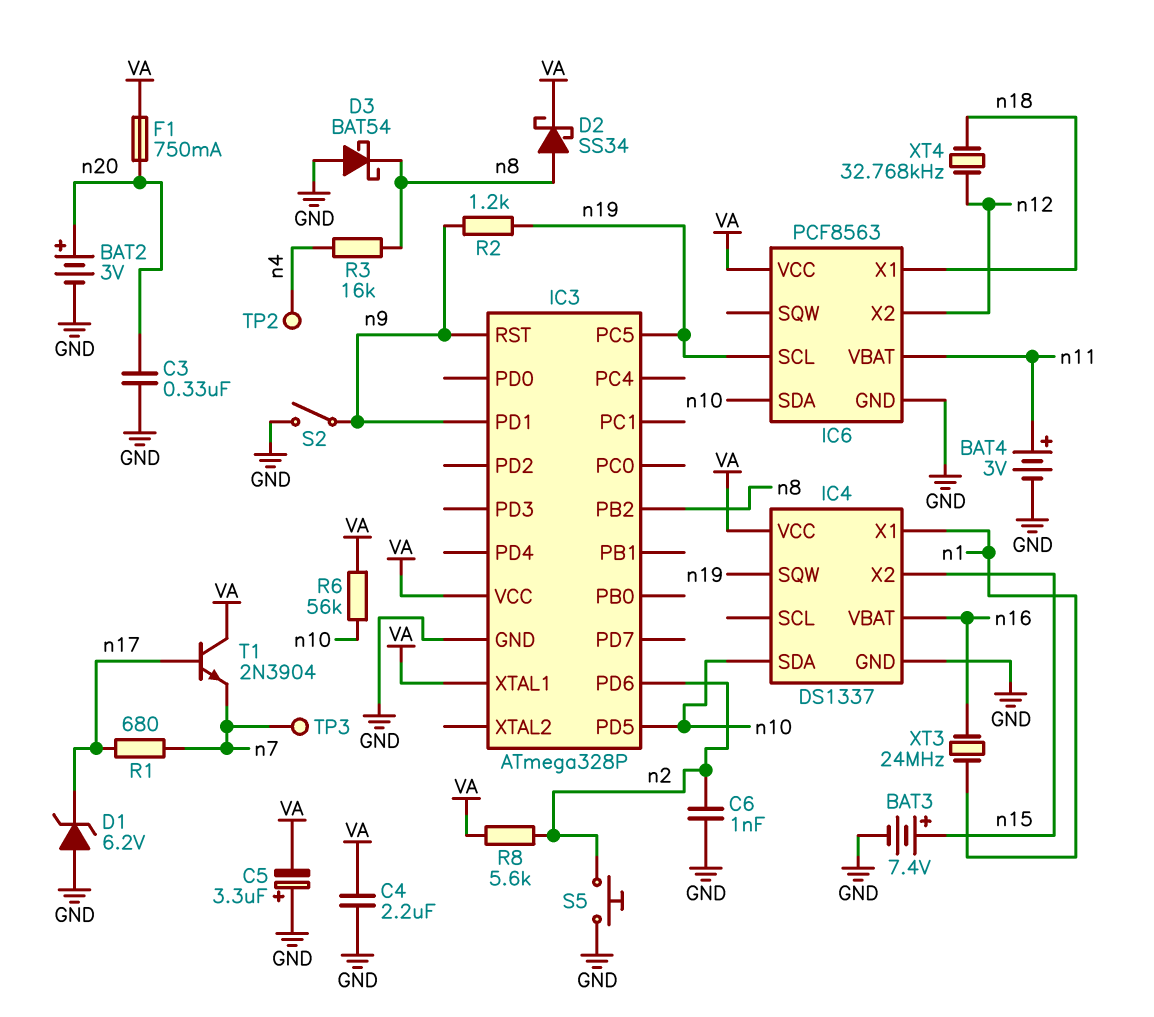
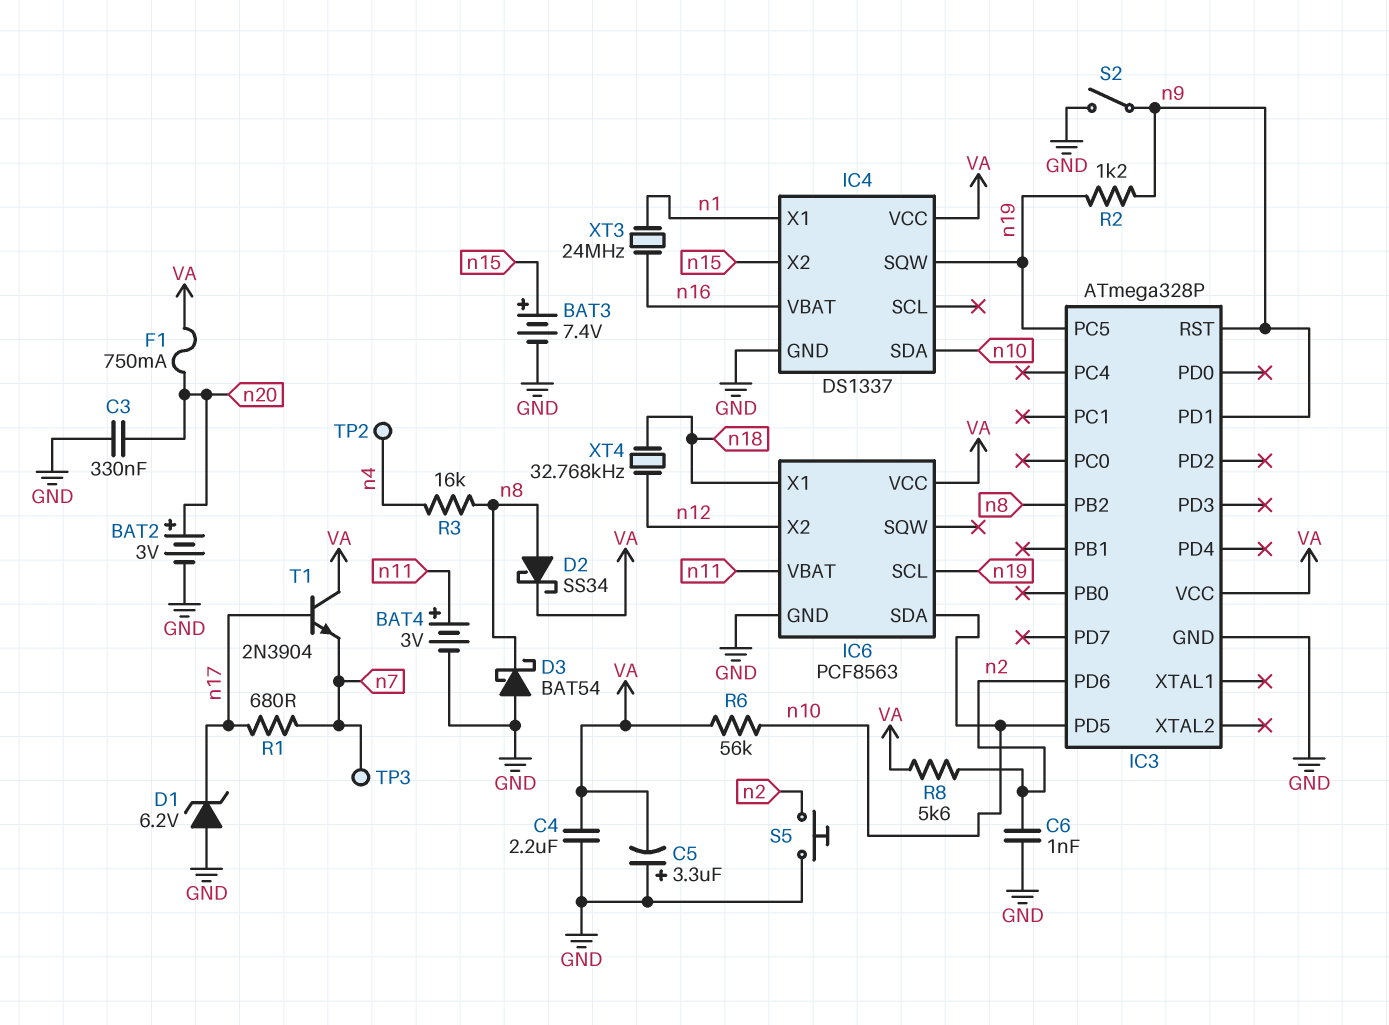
IC3 pin XTAL1: VA -> none

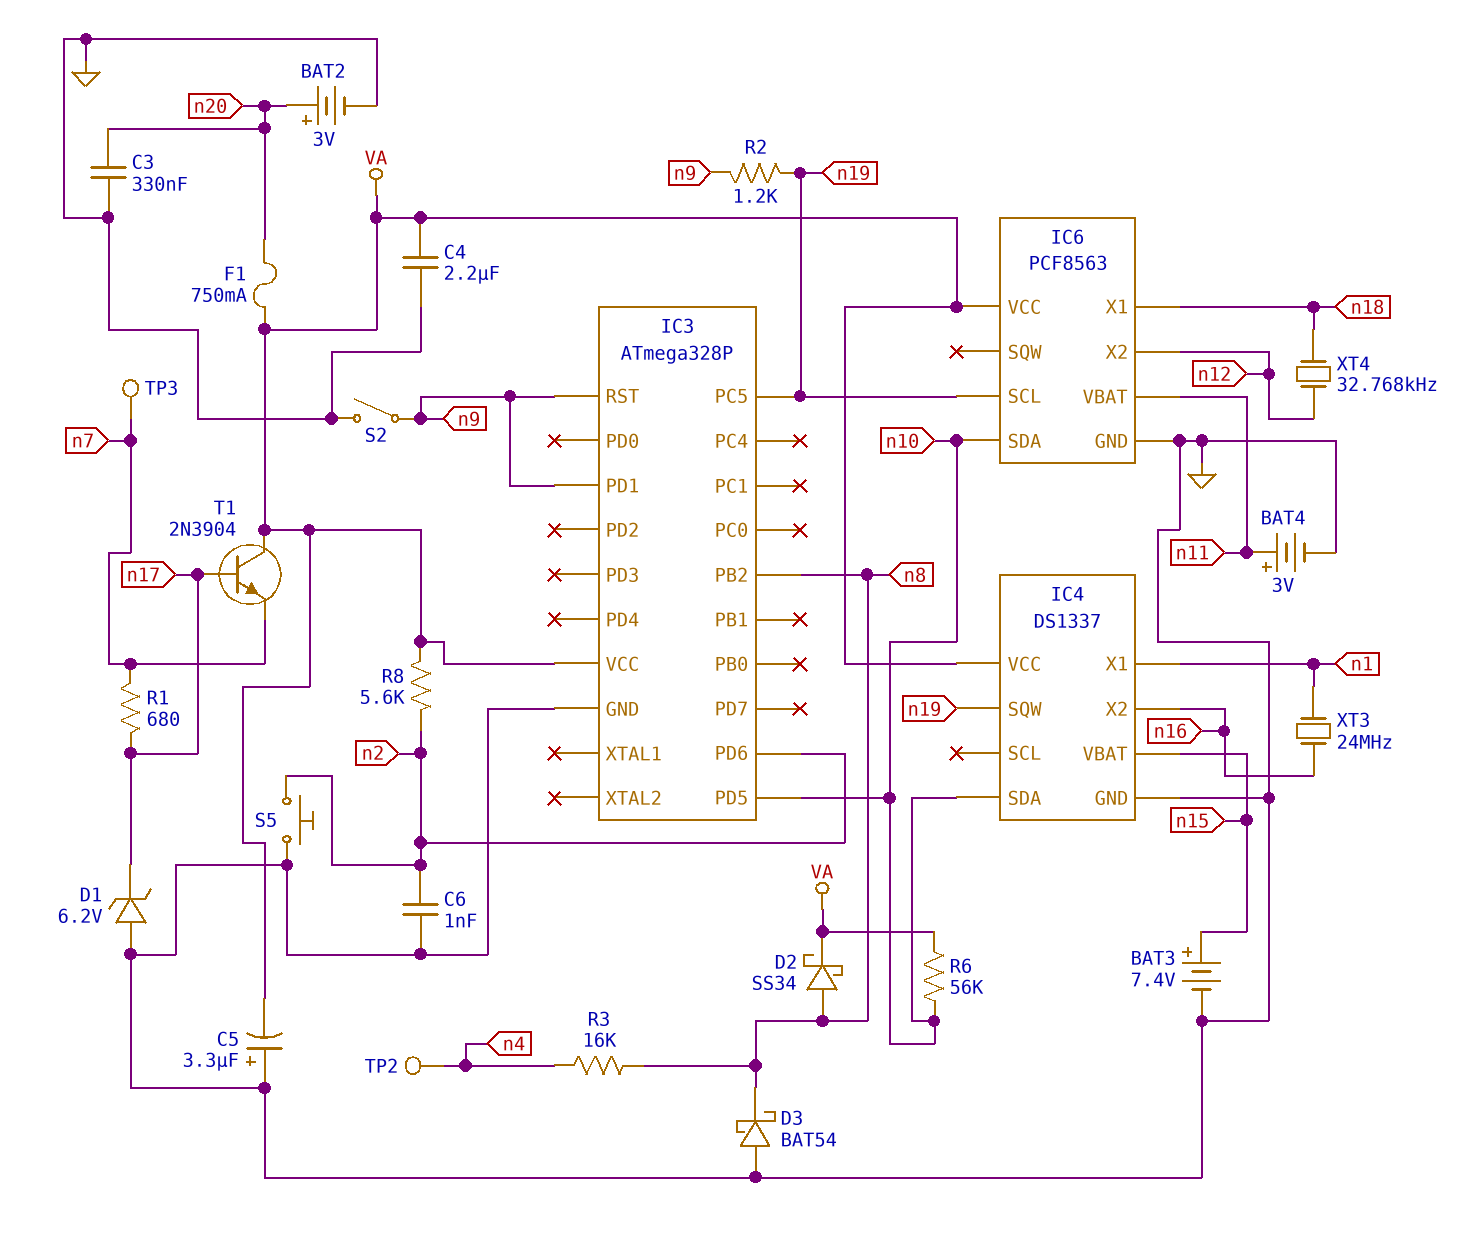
IC4 pin VBAT: n16 -> n15
IC4 pin X2: n15 -> n16

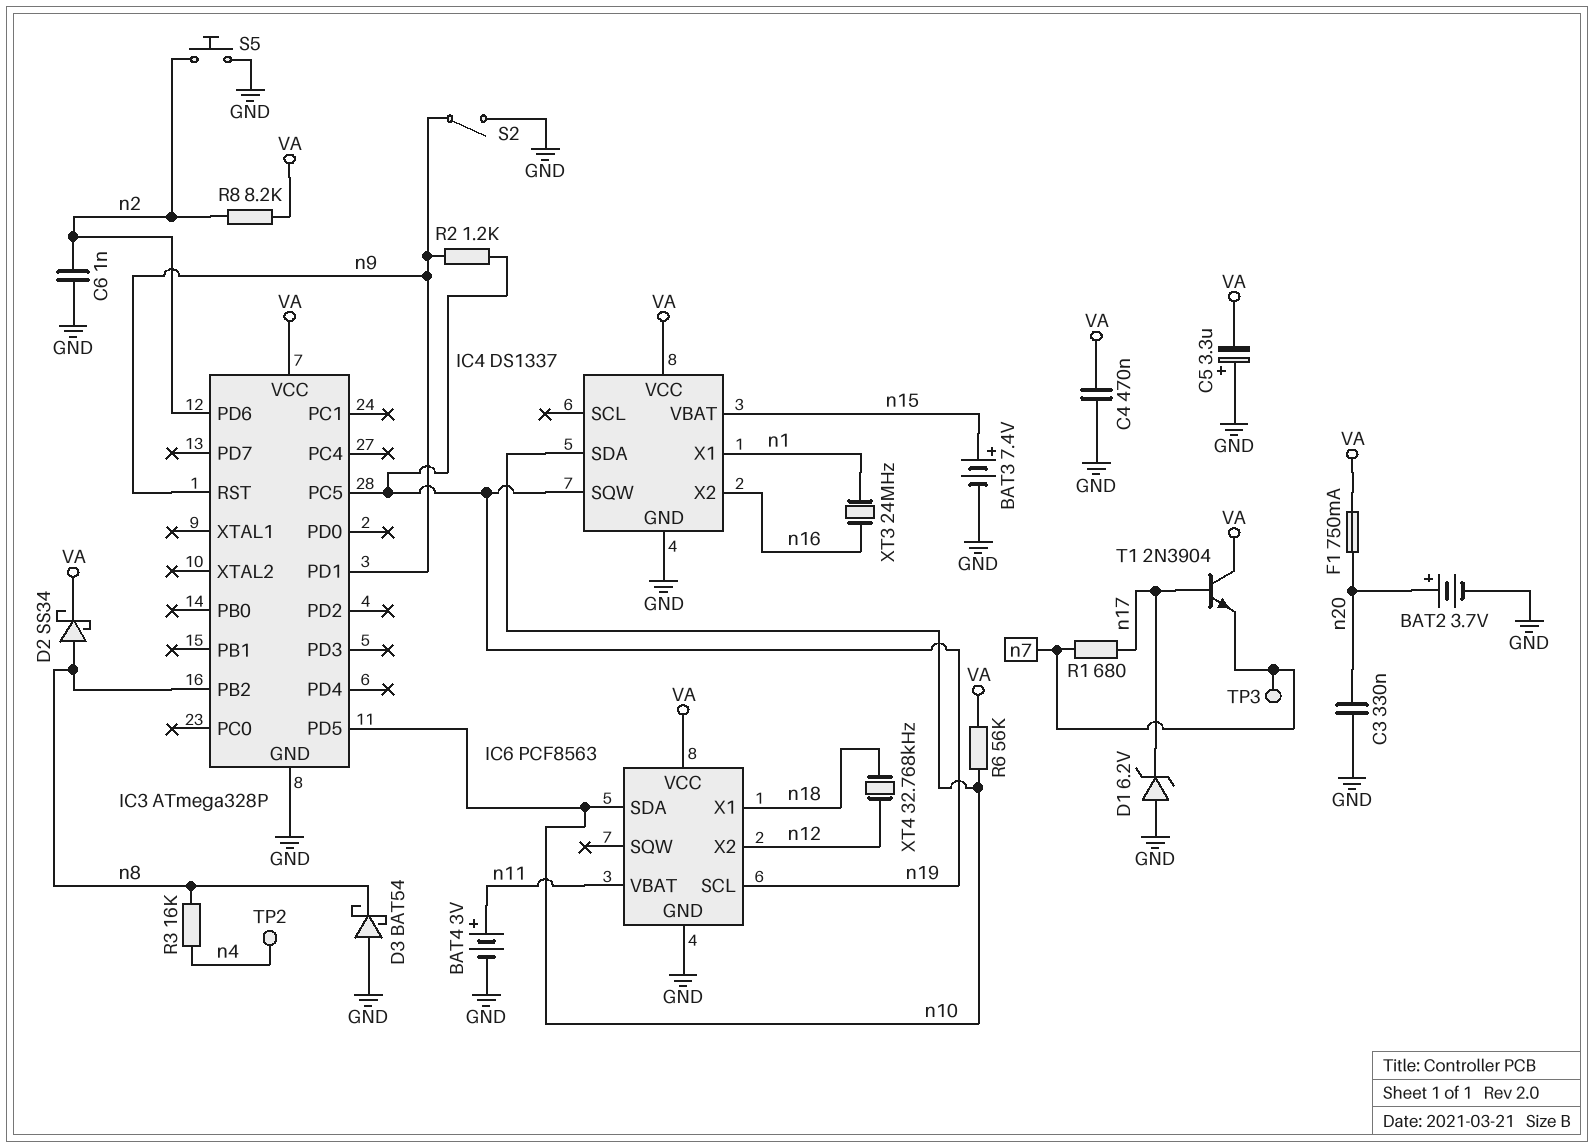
BAT2: 3V (plus n20, minus GND) -> 3.7V (plus n20, minus GND)
C4: 2.2uF (GND, VA) -> 470nF (GND, VA)
R8: 5.6k (VA, n2) -> 8.2k (VA, n2)

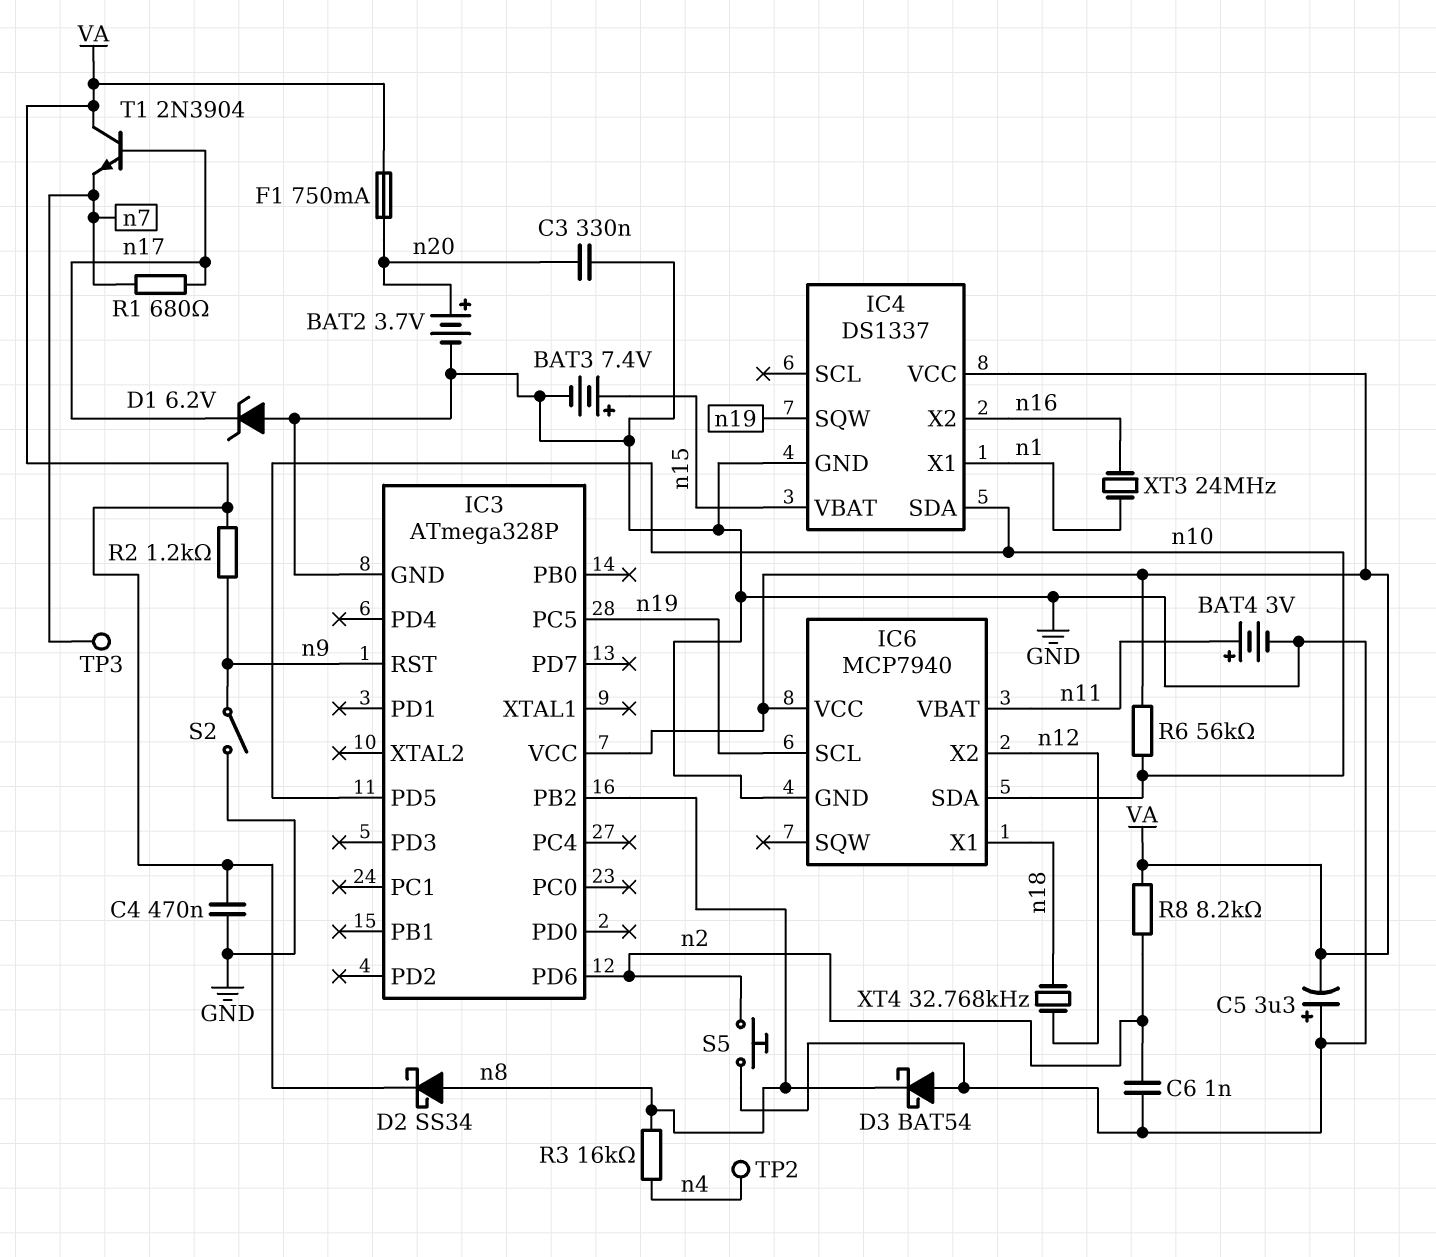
IC3 pin PD1: n9 -> none
IC6: PCF8563 -> MCP7940
R2: 1.2k (n9, n19) -> 1.2k (VA, n9)

